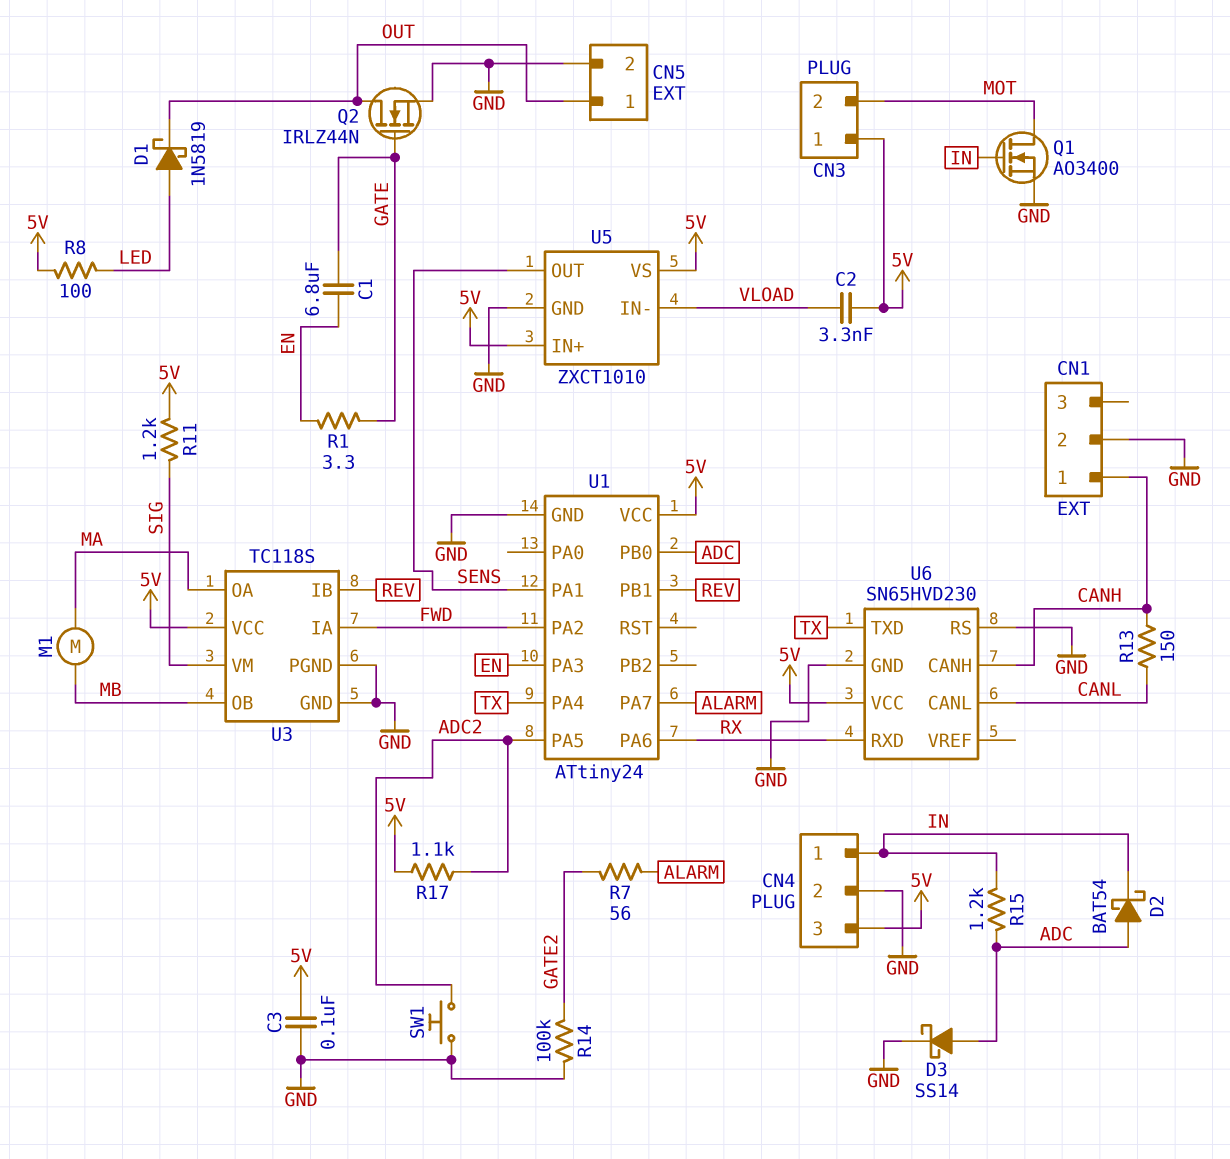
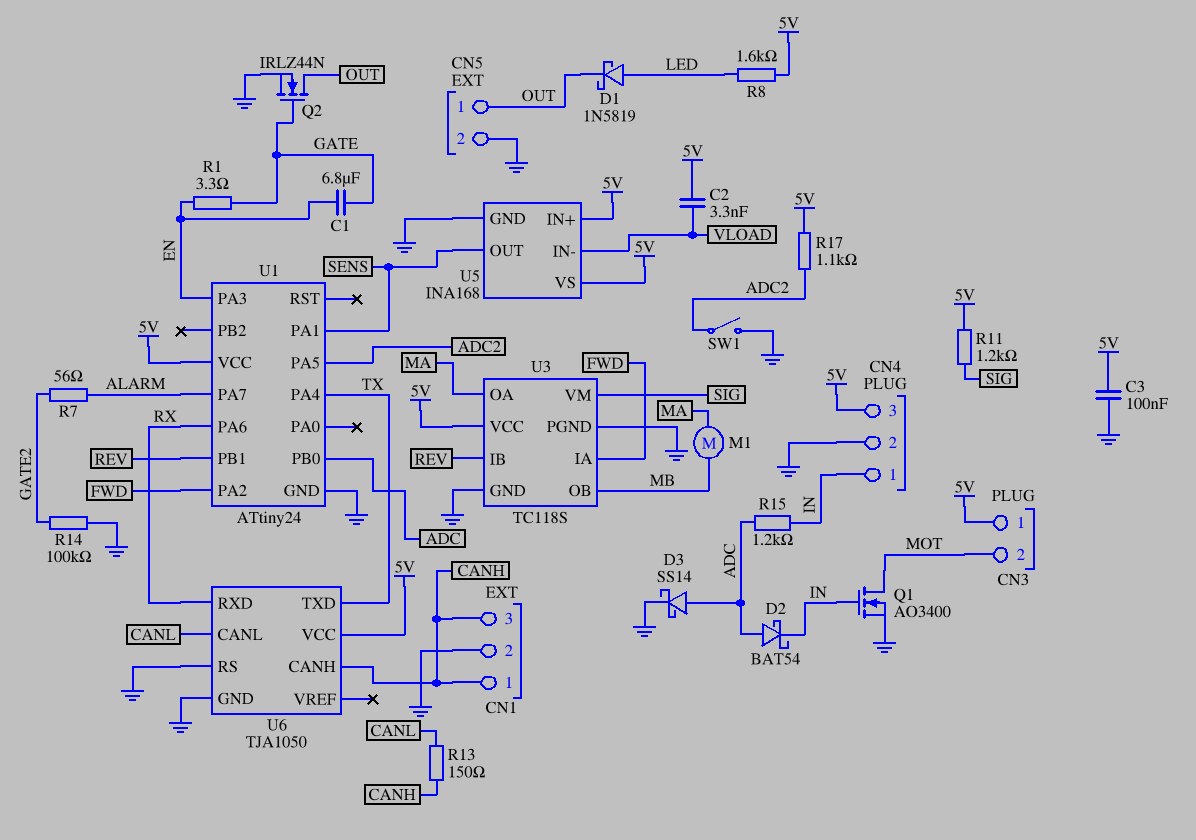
CN1 pin 3: none -> CANH
R8: 100 (5V, LED) -> 1.6k (5V, LED)
SW1: button (ADC2, GND) -> switch (ADC2, GND)
U5: ZXCT1010 -> INA168
U6: SN65HVD230 -> TJA1050

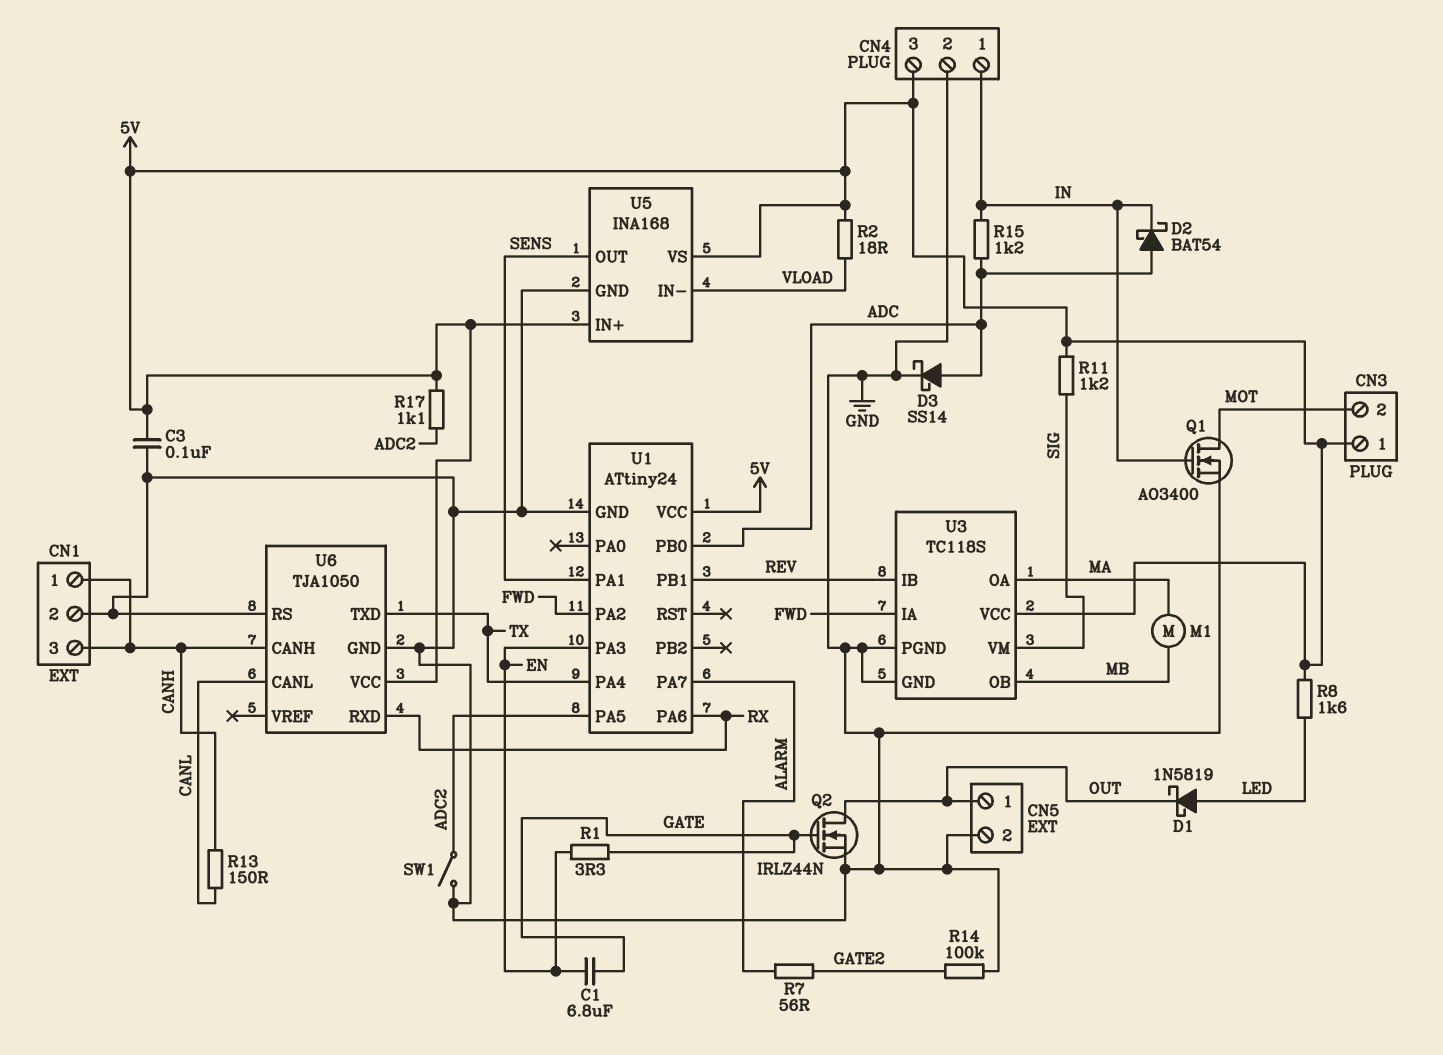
C2: 3.3nF (5V, VLOAD) -> none
R2: none -> 18 (5V, VLOAD)

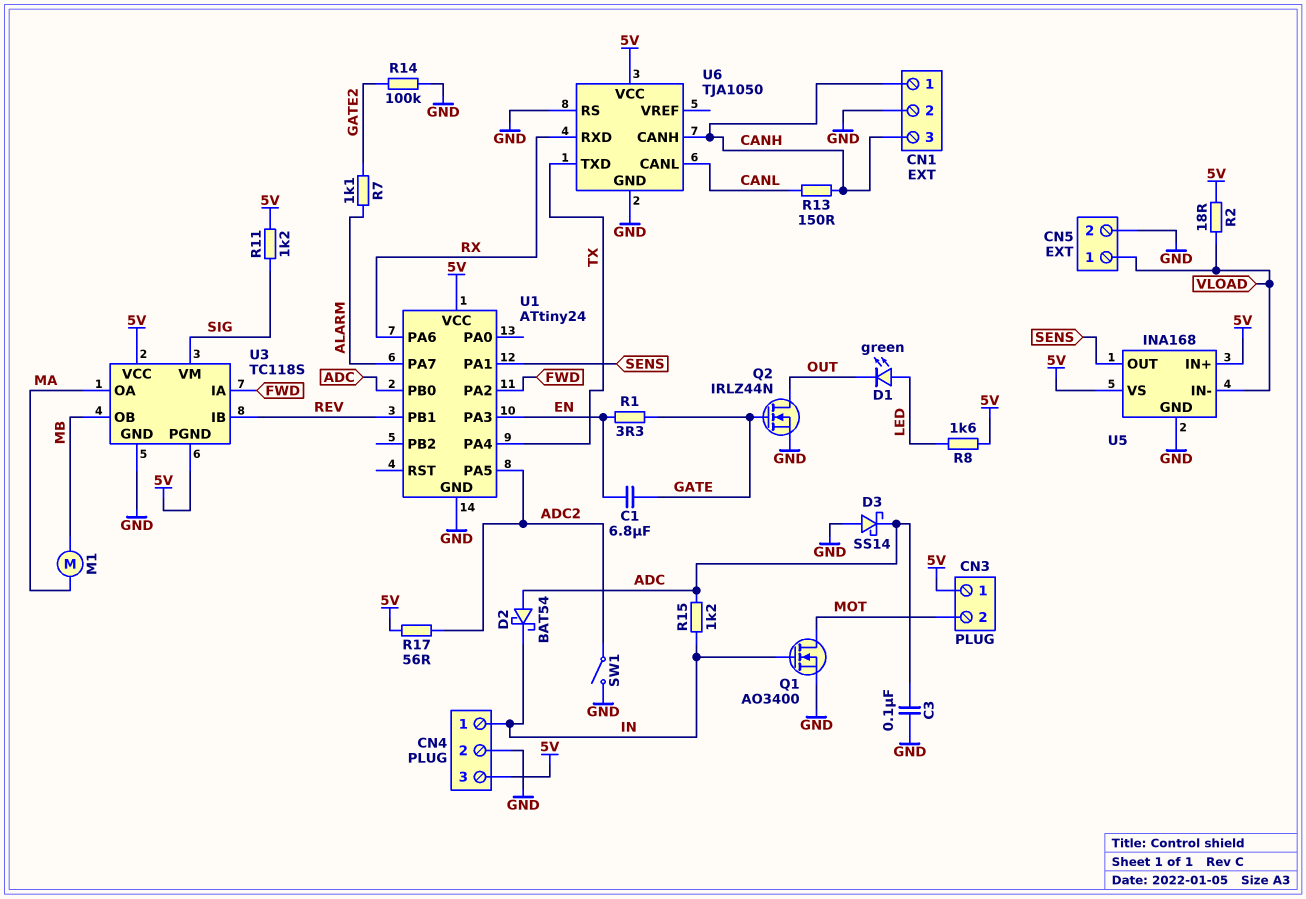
C3: 100nF (5V, GND) -> 100nF (ADC, GND)
CN5 pin 1: OUT -> VLOAD
D1: schottky 1N5819 (A LED, K OUT) -> LED green (A LED, K OUT)
D3: schottky SS14 (A ADC, K GND) -> schottky SS14 (A GND, K ADC)
R7: 56 (ALARM, GATE2) -> 1.1k (ALARM, GATE2)
R17: 1.1k (5V, ADC2) -> 56 (5V, ADC2)
U3 pin PGND: GND -> 5V

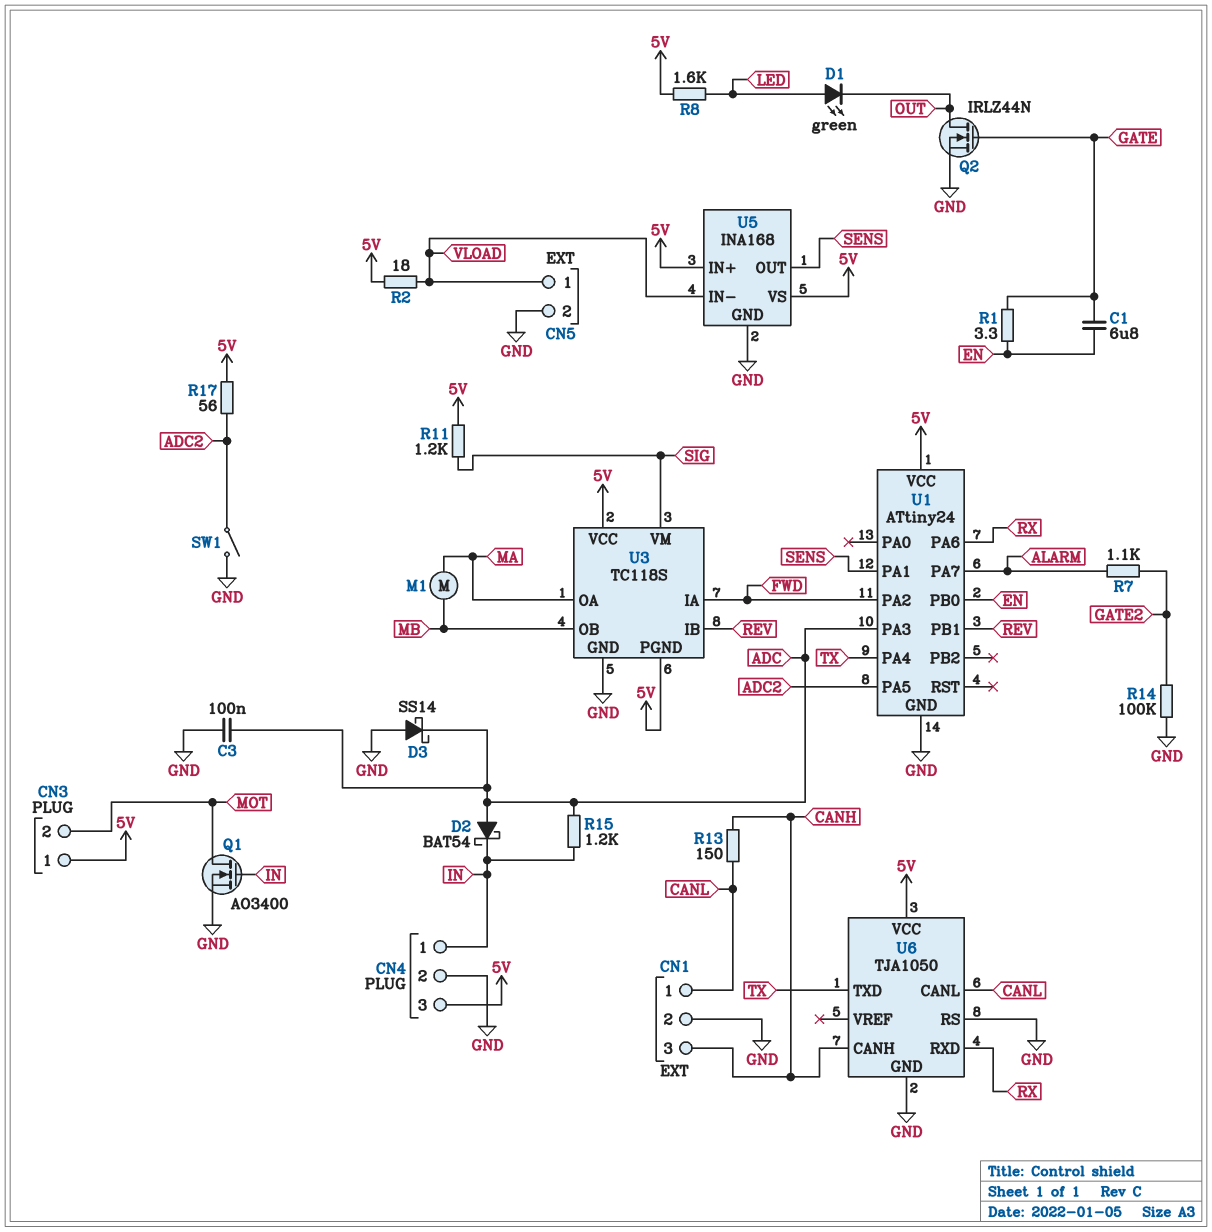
CN1 pin 1: CANH -> CANL
U1 pin PA3: EN -> ADC
U1 pin PB0: ADC -> EN

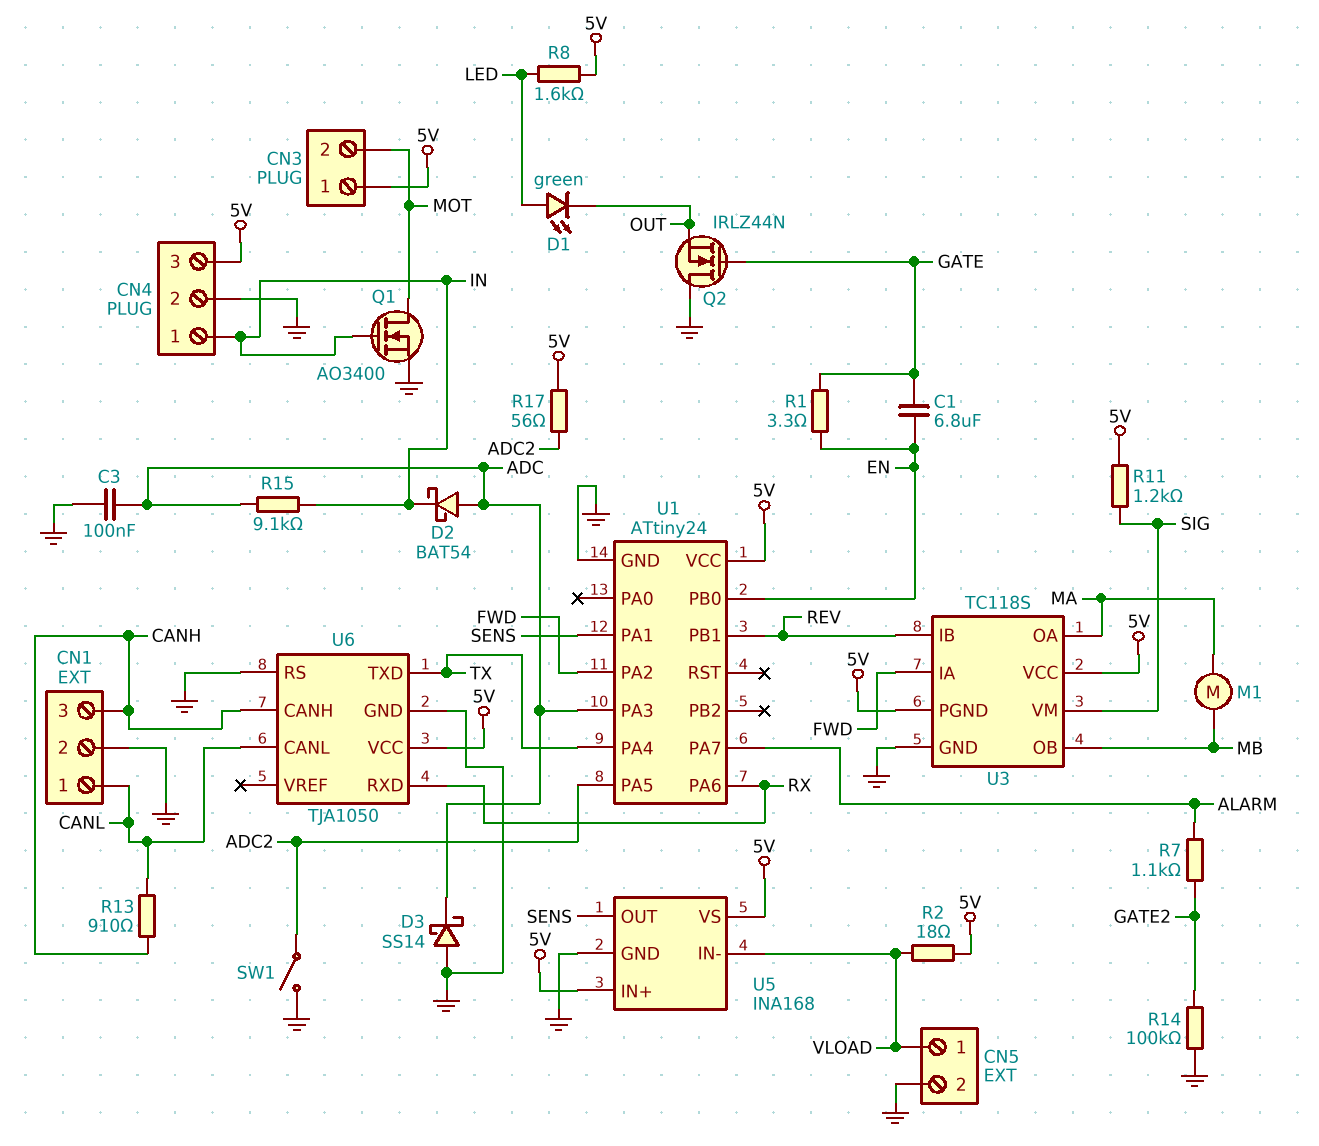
Q2: NMOS IRLZ44N (G GATE, D OUT, S GND) -> NMOS IRLZ44N (G GATE, D GND, S OUT)
R13: 150 (CANH, CANL) -> 910 (CANH, CANL)
R15: 1.2k (ADC, IN) -> 9.1k (ADC, IN)

